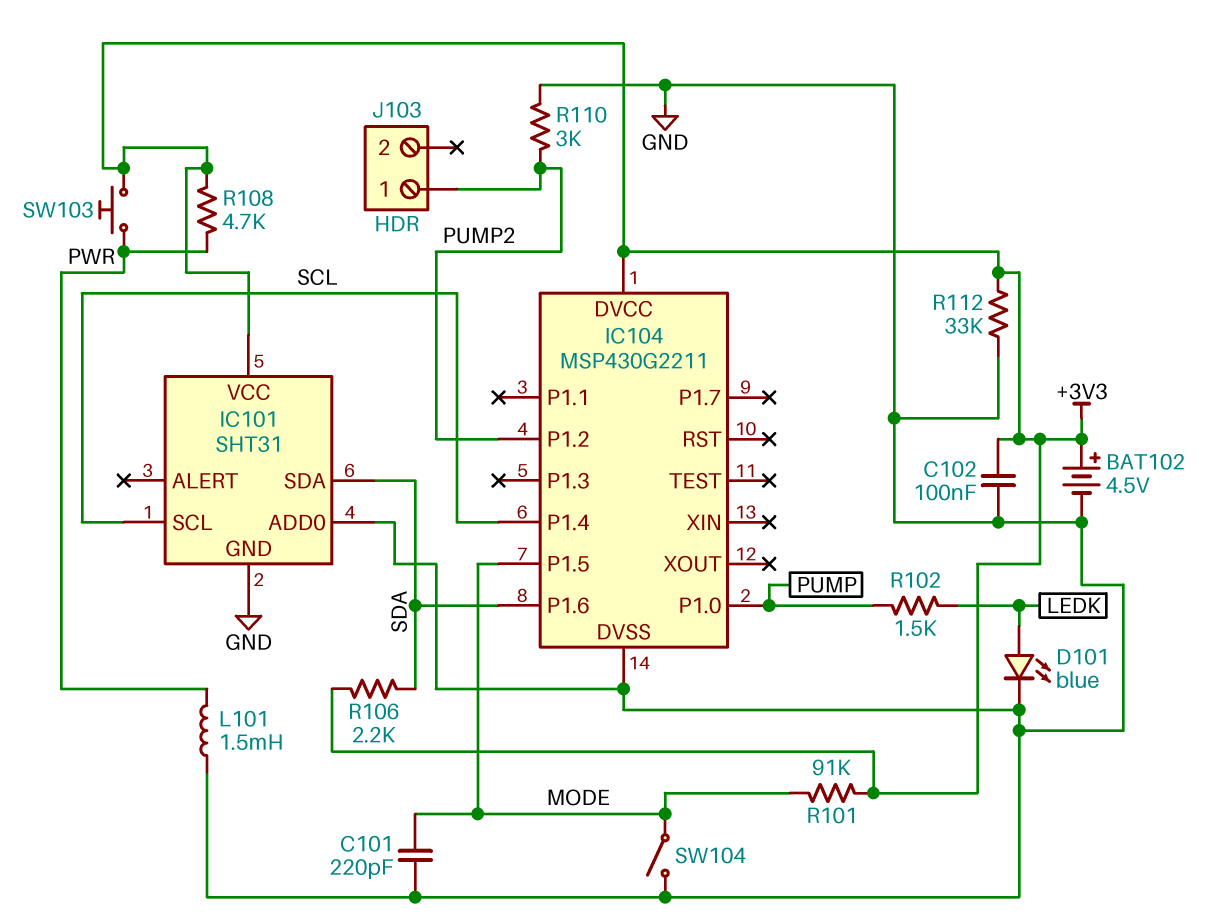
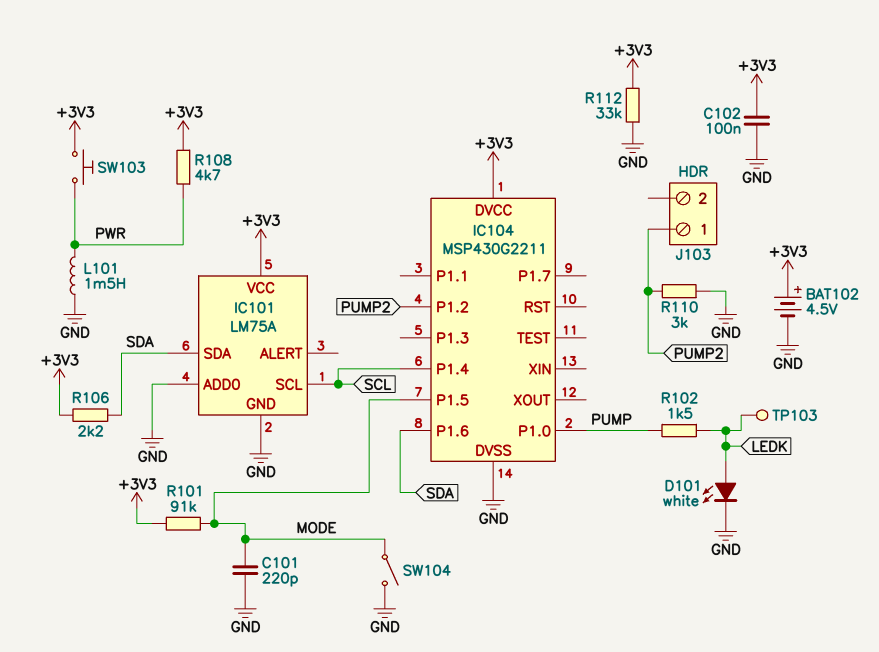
D101: LED blue (A LEDK, K GND) -> LED white (A LEDK, K GND)
IC101: SHT31 -> LM75A
TP103: none -> test point (LEDK)

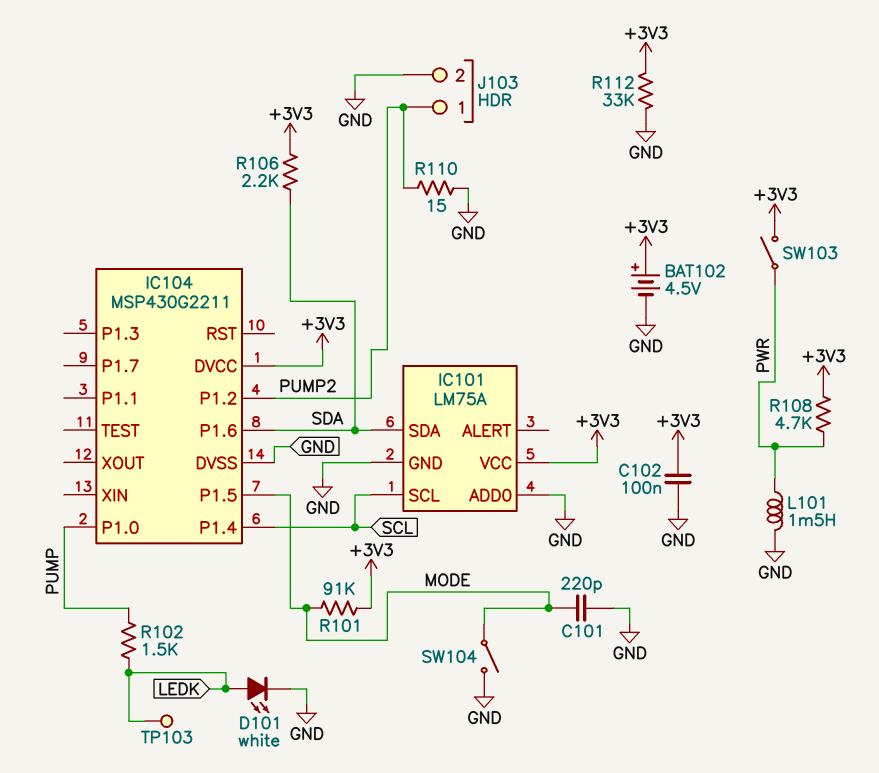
J103 pin 2: none -> GND
R110: 3k (GND, PUMP2) -> 15 (GND, PUMP2)
SW103: button (+3V3, PWR) -> switch (+3V3, PWR)

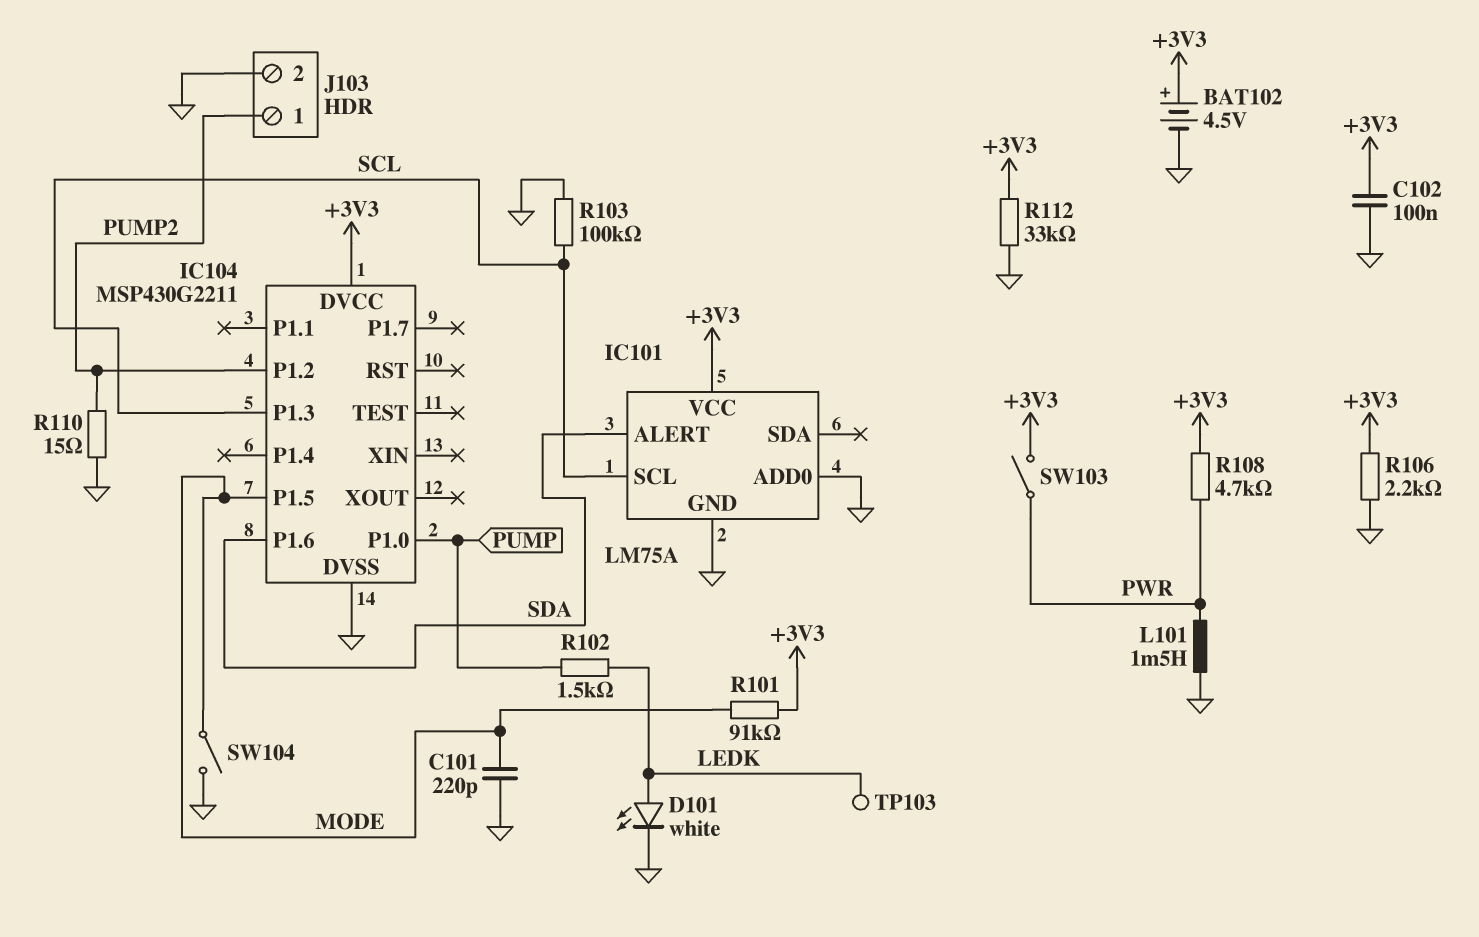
IC101 pin ALERT: none -> SDA
IC101 pin SDA: SDA -> none
IC104 pin P1.3: none -> SCL
IC104 pin P1.4: SCL -> none
R103: none -> 100k (GND, SCL)
R106: 2.2k (+3V3, SDA) -> 2.2k (+3V3, GND)

